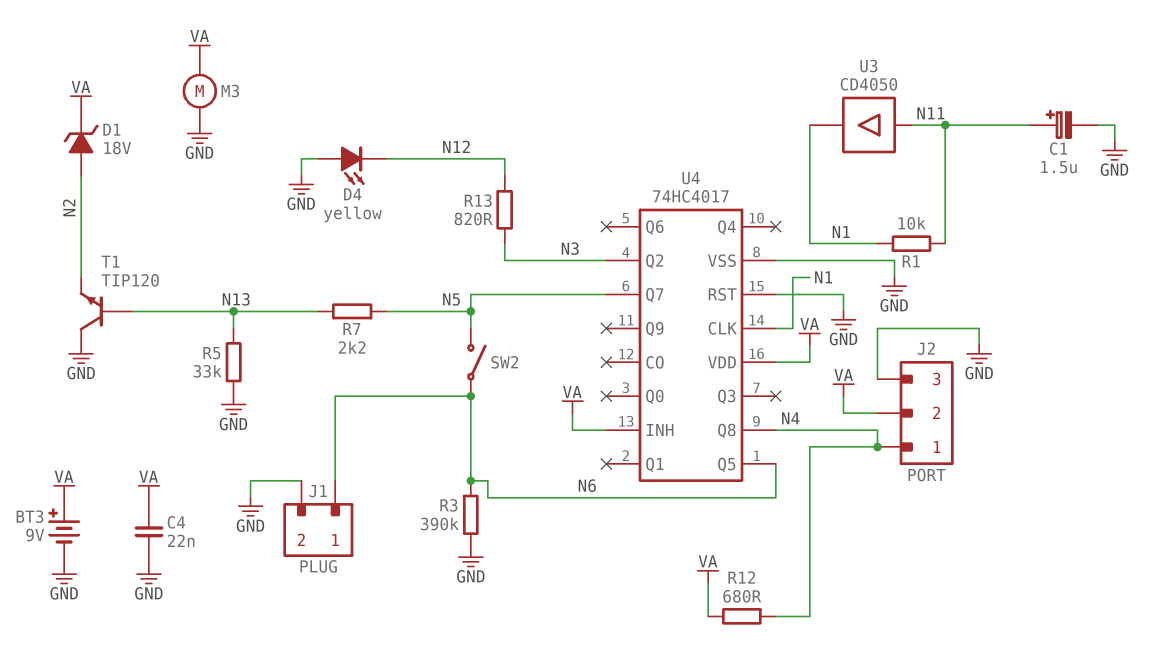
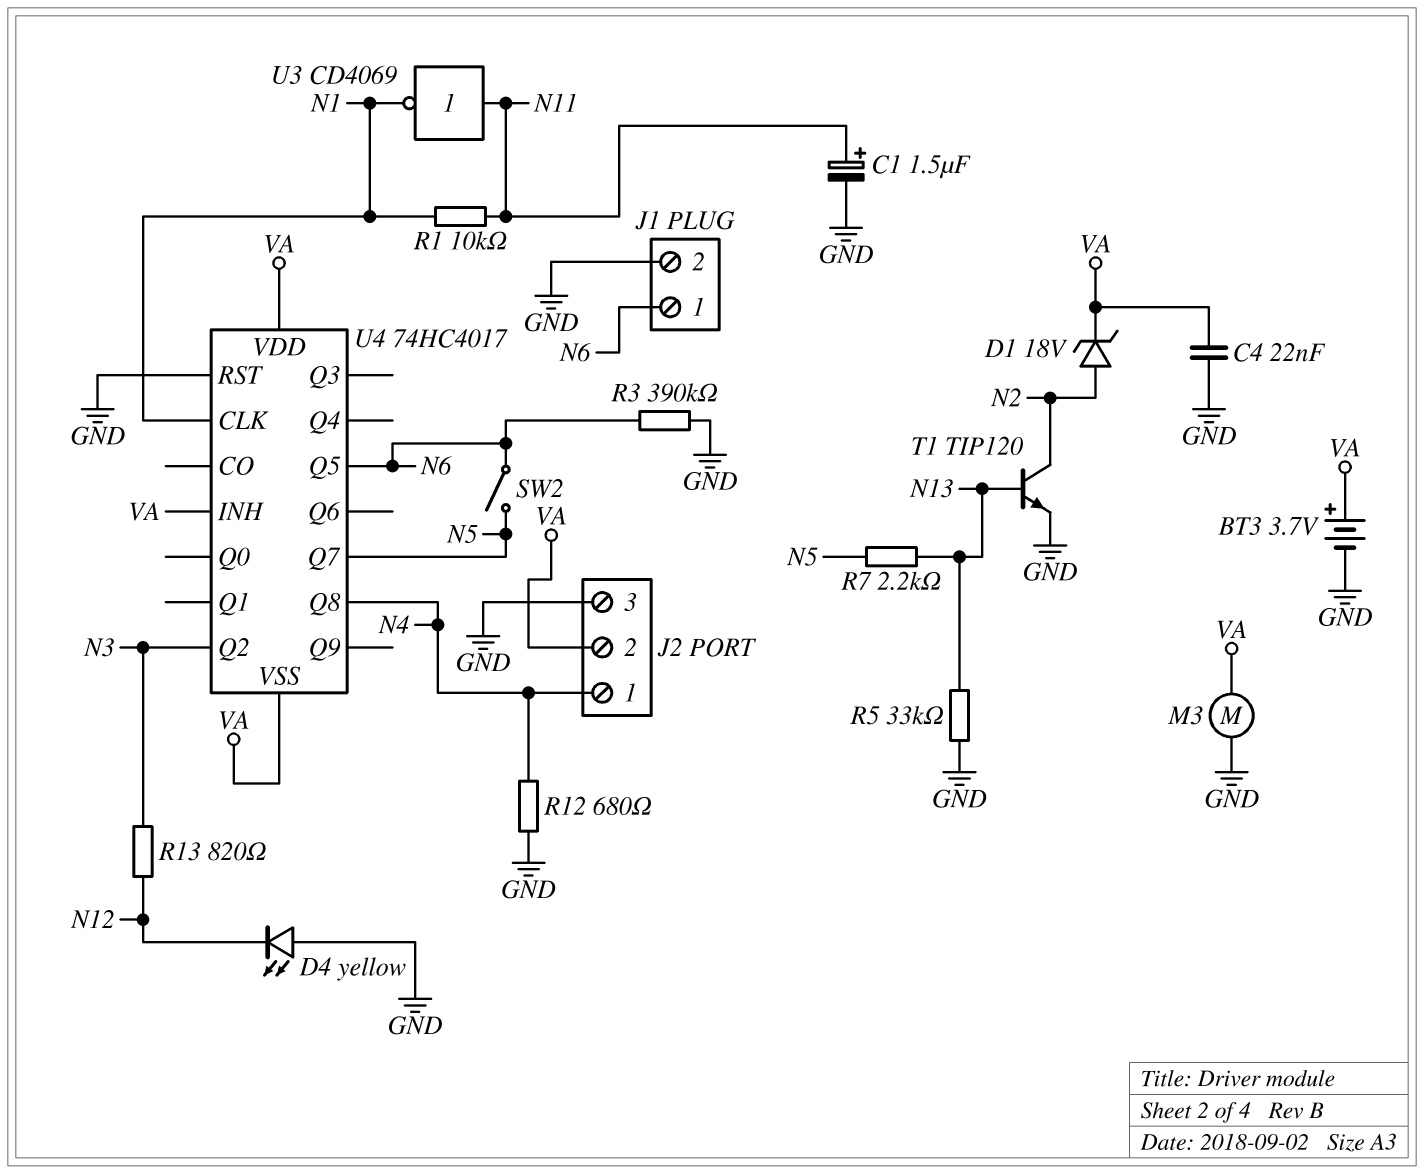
BT3: 9V (plus VA, minus GND) -> 3.7V (plus VA, minus GND)
R12: 680 (N4, VA) -> 680 (GND, N4)
T1: NPN TIP120 (B N13, C GND, E N2) -> NPN TIP120 (B N13, C N2, E GND)
U3: buffer CD4050 (in N11, out N1) -> NOT CD4069 (in N11, out N1)
U4 pin VSS: GND -> VA

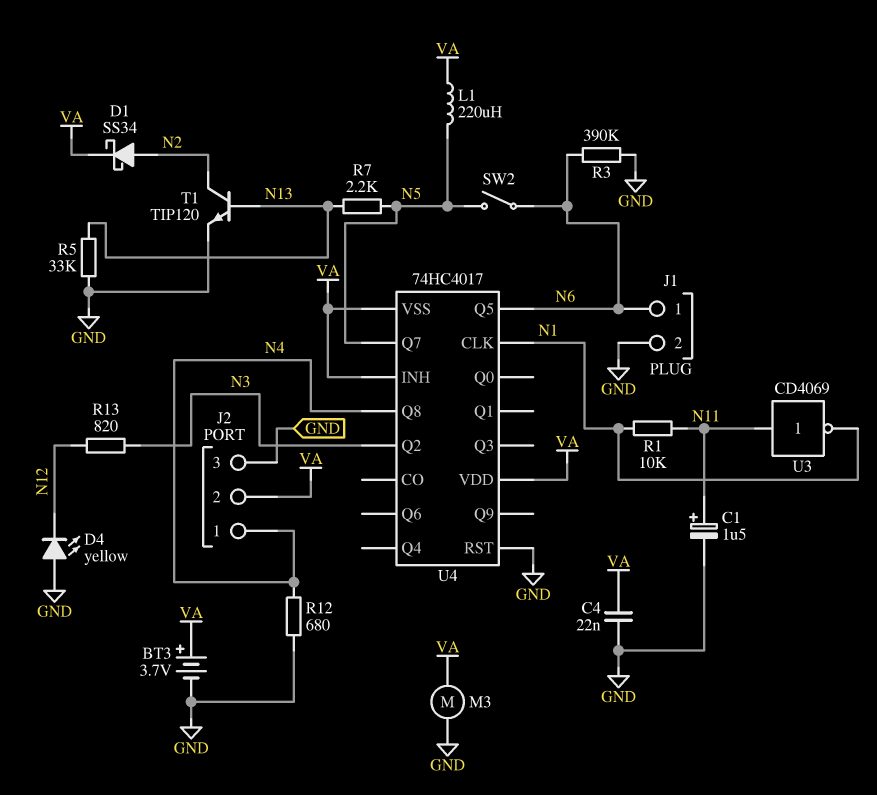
D1: zener 18V (A N2, K VA) -> schottky SS34 (A N2, K VA)
L1: none -> 220uH (N5, VA)

